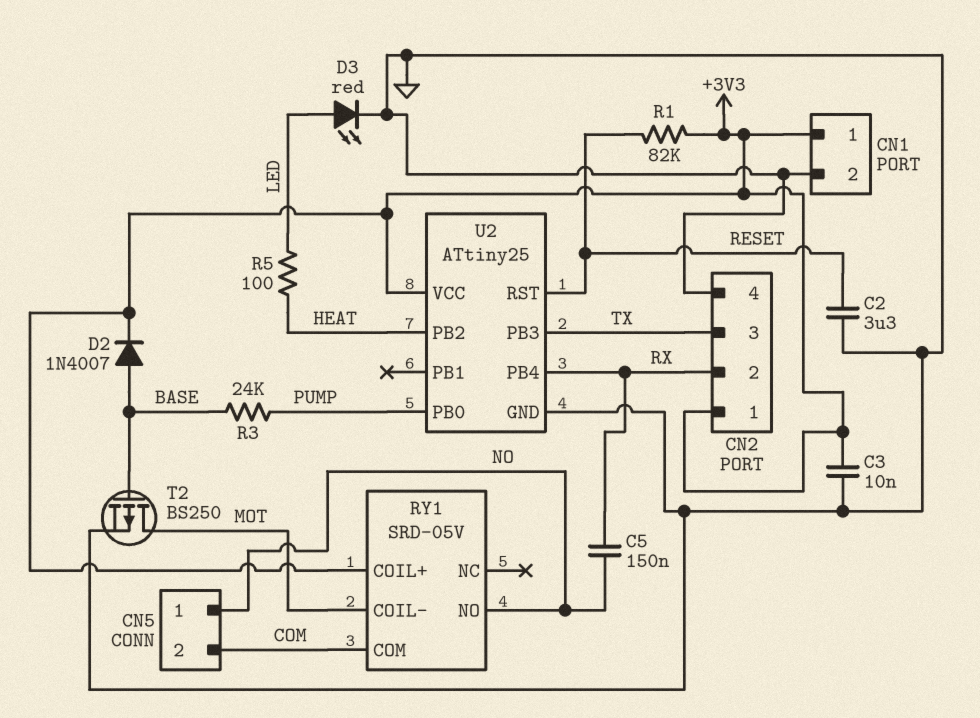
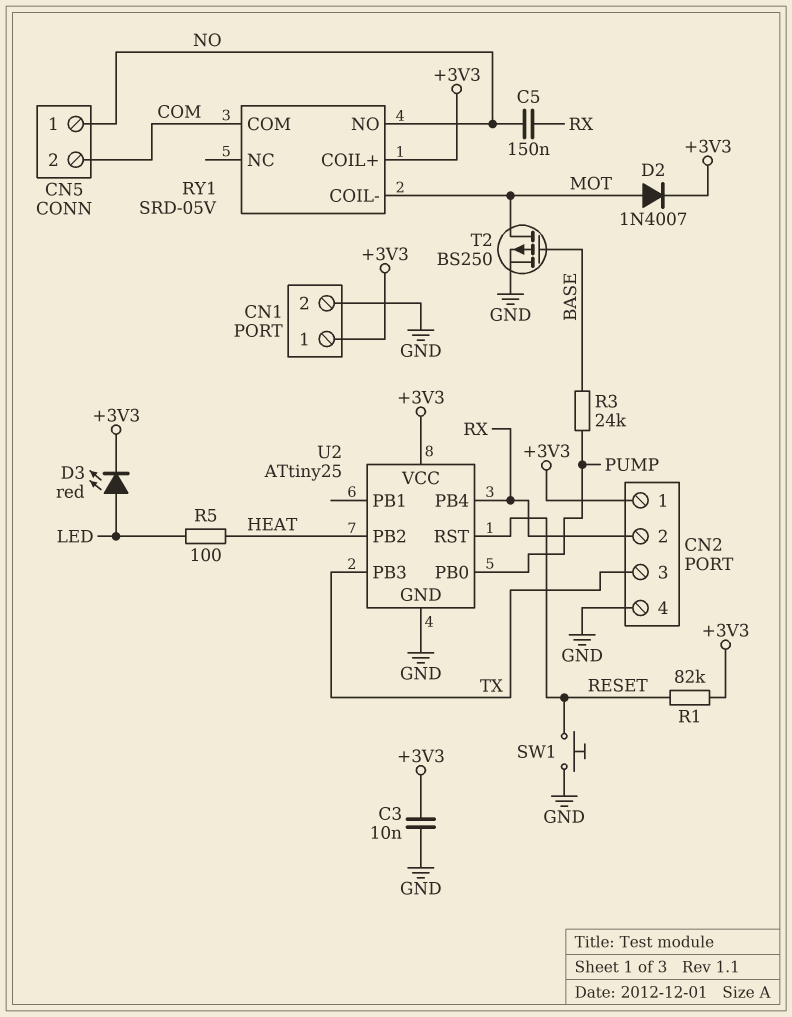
C2: 3.3uF (GND, RESET) -> none
D2: diode 1N4007 (A BASE, K +3V3) -> diode 1N4007 (A MOT, K +3V3)
D3: LED red (A LED, K GND) -> LED red (A LED, K +3V3)
SW1: none -> button (GND, RESET)

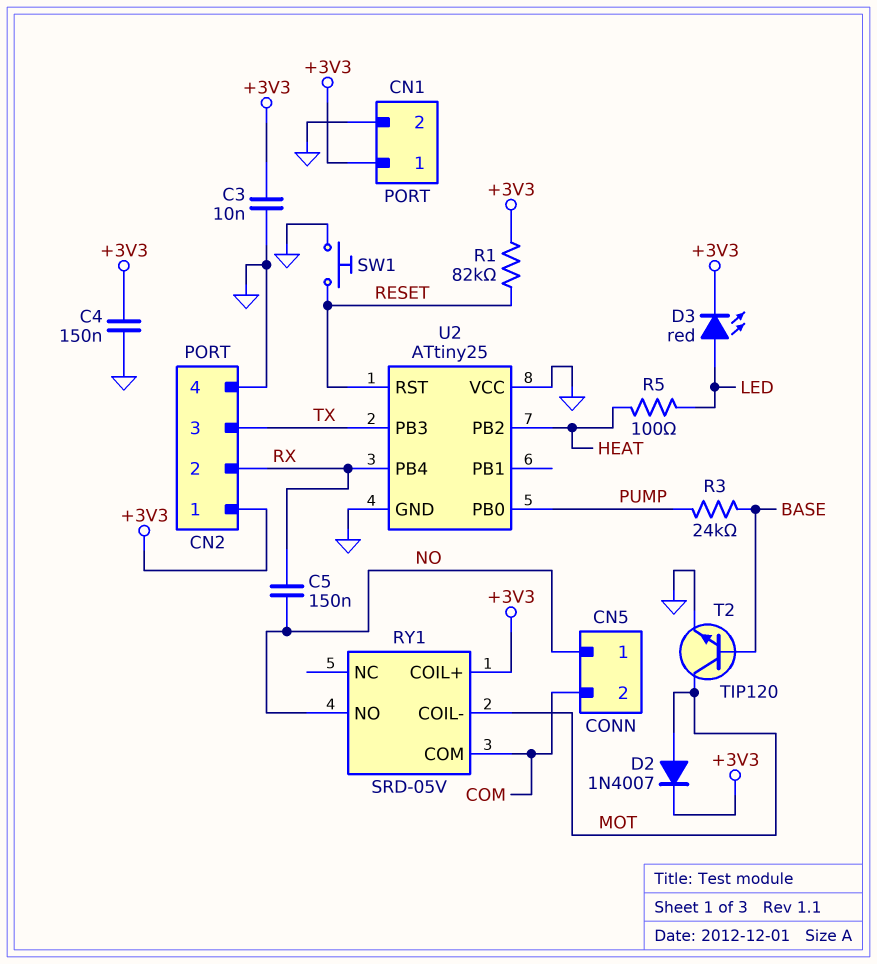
C4: none -> 150nF (+3V3, GND)
T2: PMOS BS250 (G BASE, D MOT, S GND) -> NPN TIP120 (B BASE, C MOT, E GND)
U2 pin VCC: +3V3 -> GND

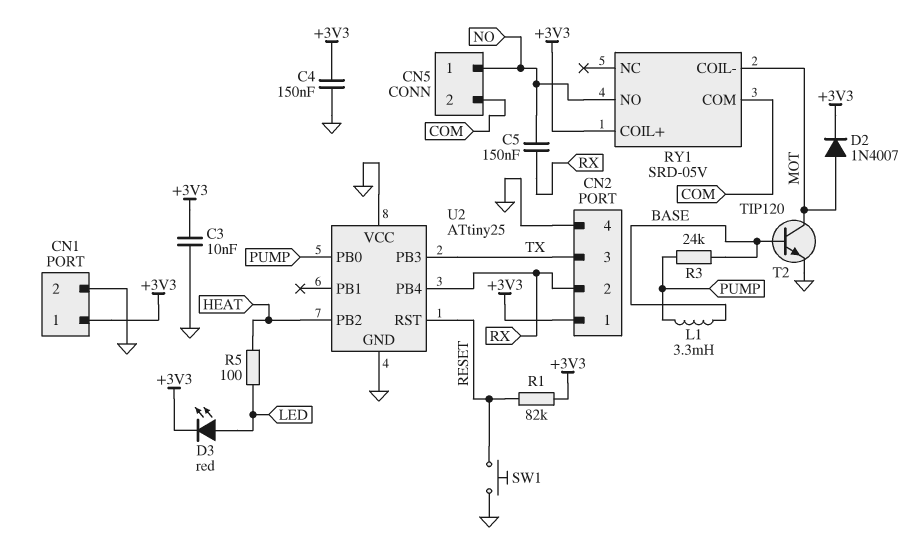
L1: none -> 3.3mH (BASE, PUMP)

